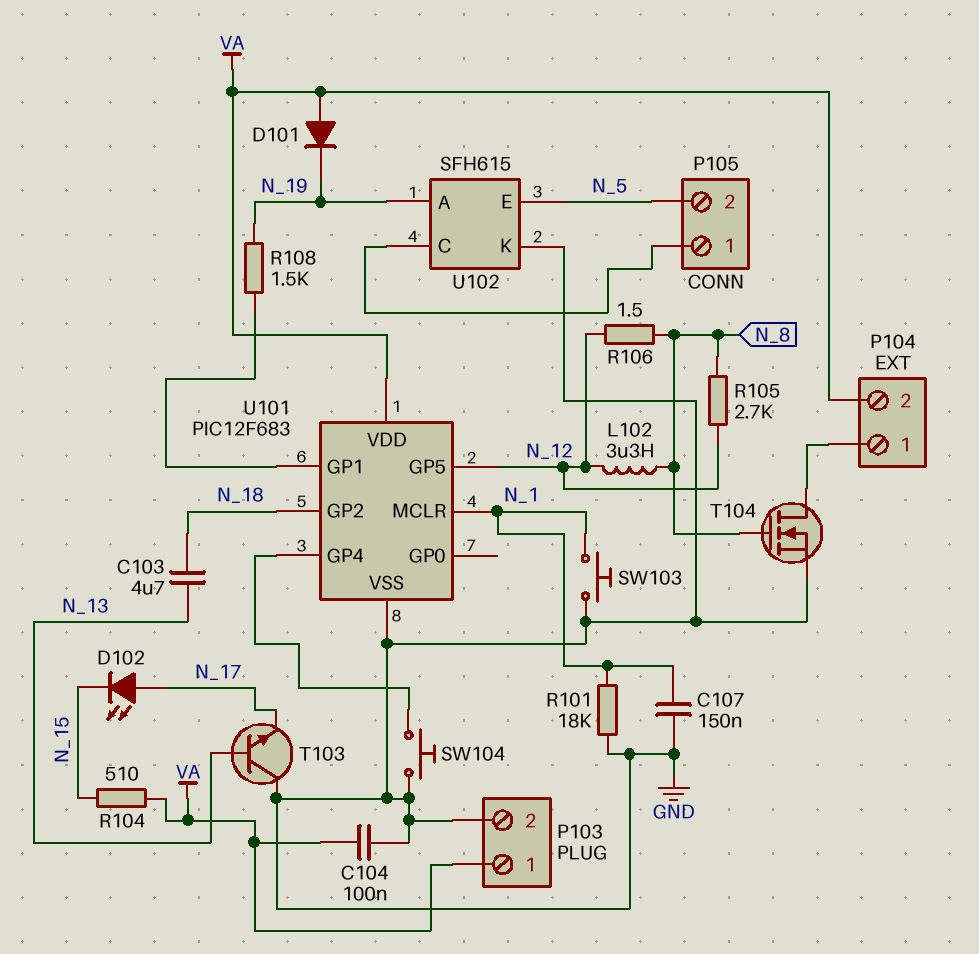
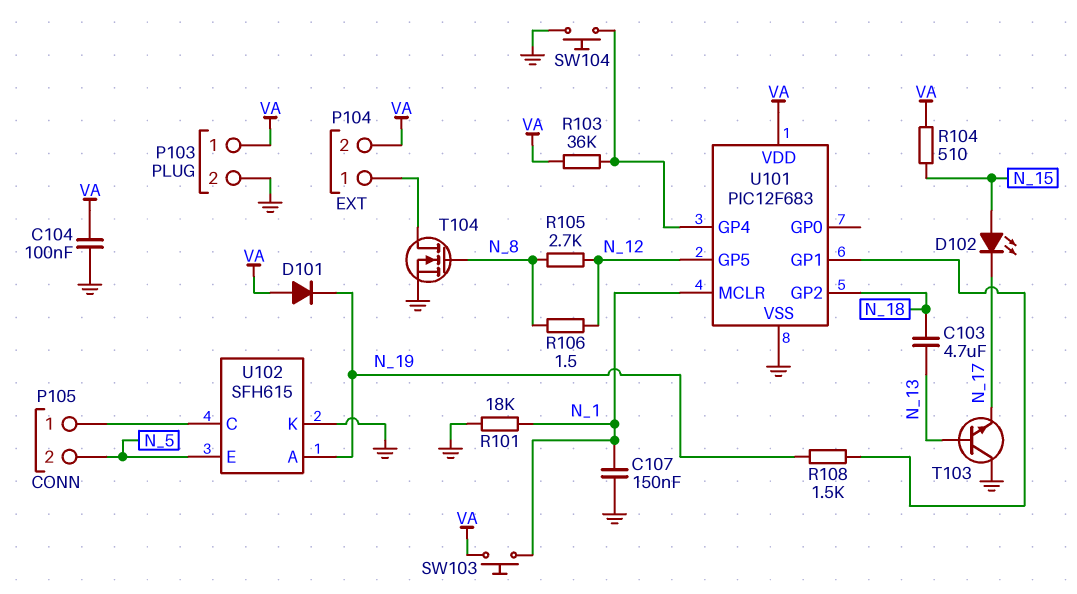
D102: LED (A N_17, K N_15) -> LED (A N_15, K N_17)
L102: 3.3uH (N_8, N_12) -> none
R103: none -> 36k (U101/GP4, VA)
SW103: button (GND, N_1) -> button (N_1, VA)

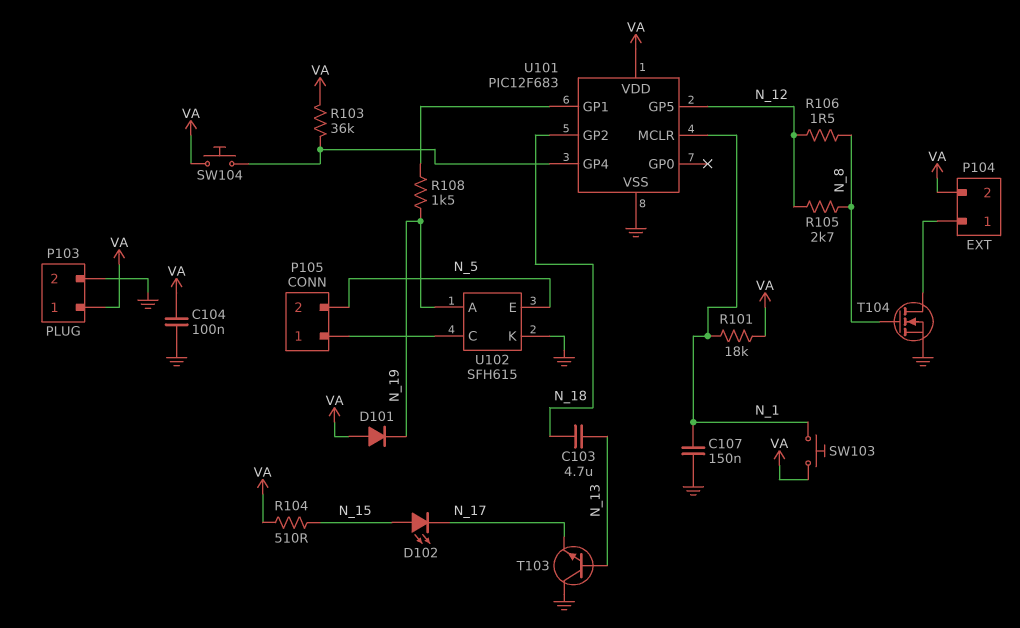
R101: 18k (GND, N_1) -> 18k (N_1, VA)
SW104: button (GND, U101/GP4) -> button (U101/GP4, VA)

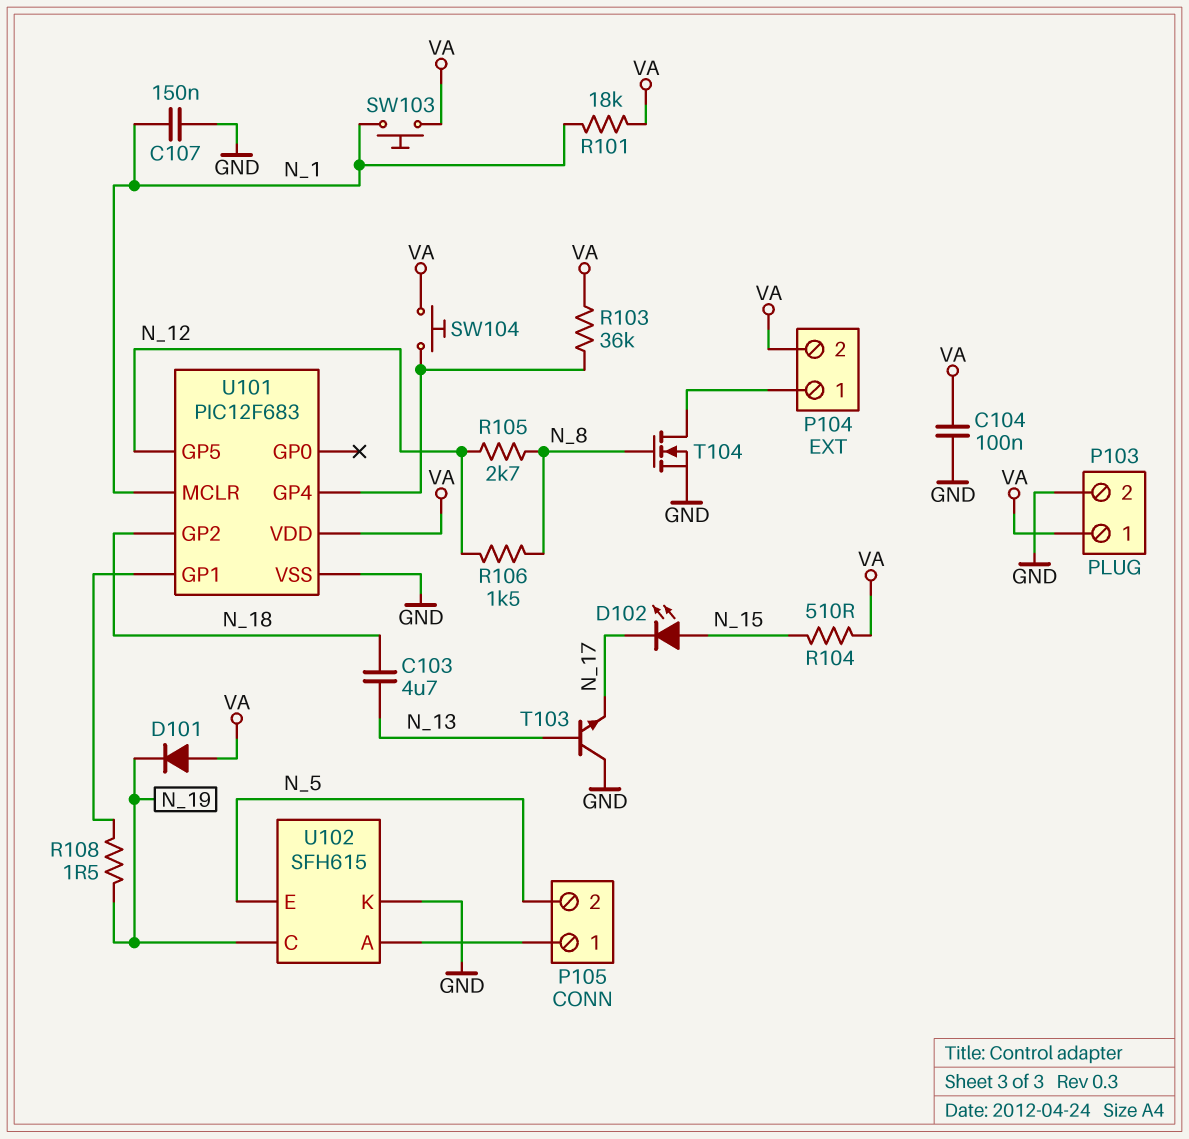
R106: 1.5 (N_8, N_12) -> 1.5k (N_8, N_12)
R108: 1.5k (N_19, U101/GP1) -> 1.5 (N_19, U101/GP1)
U102 pin A: N_19 -> P105/1
U102 pin C: P105/1 -> N_19

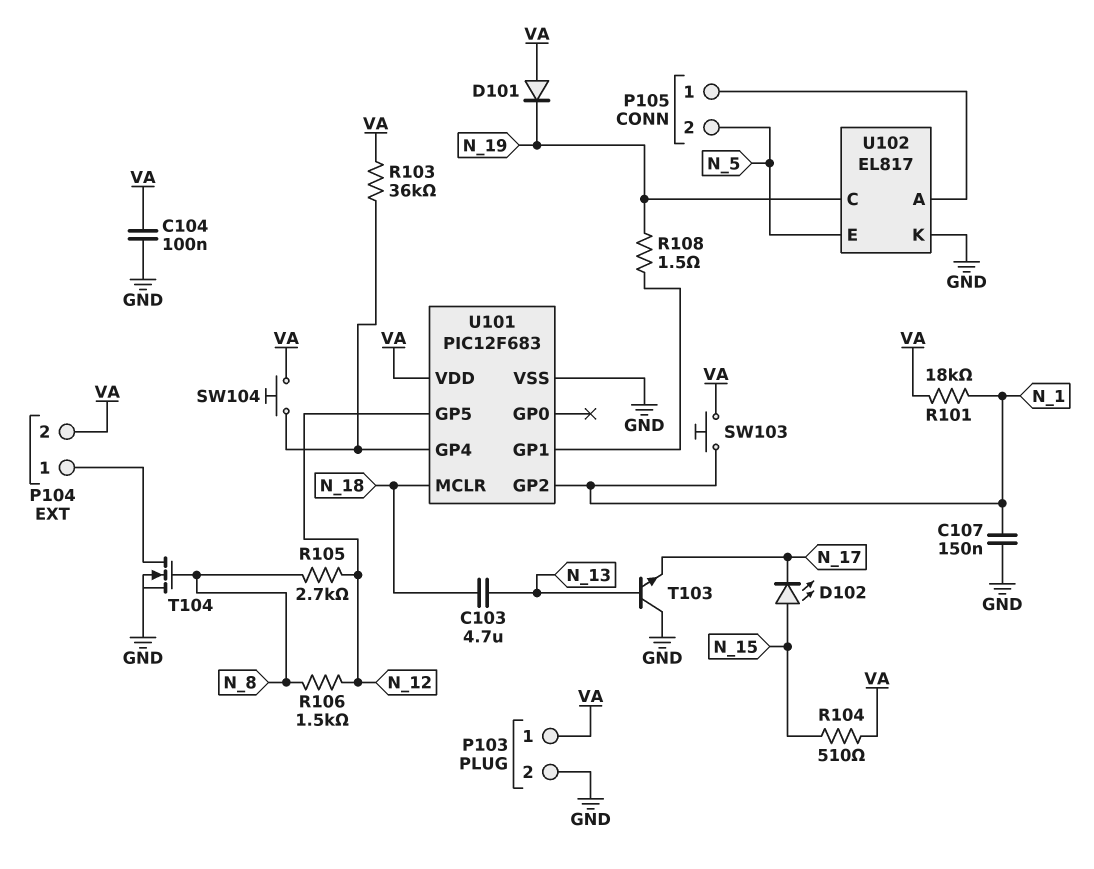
U101 pin GP2: N_18 -> N_1
U101 pin MCLR: N_1 -> N_18
U102: SFH615 -> EL817

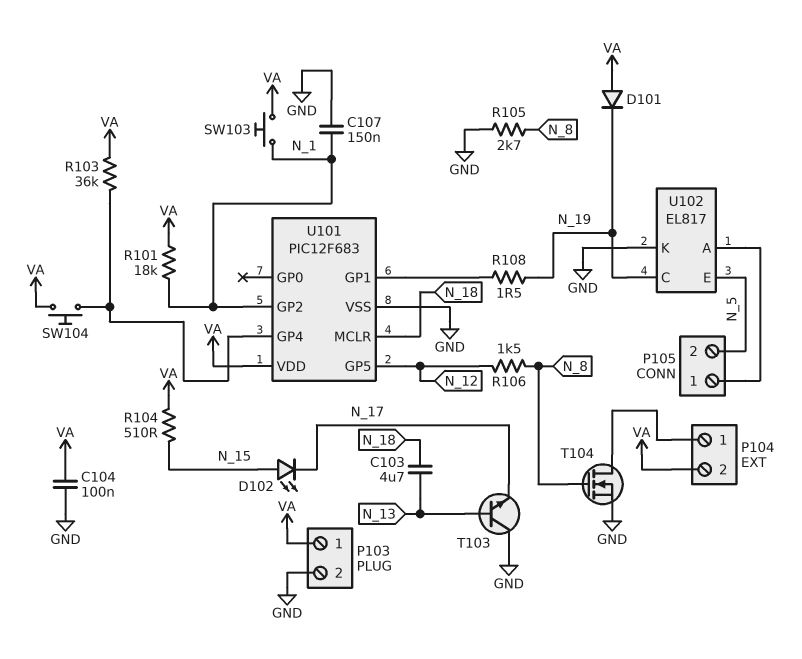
R105: 2.7k (N_8, N_12) -> 2.7k (GND, N_8)

